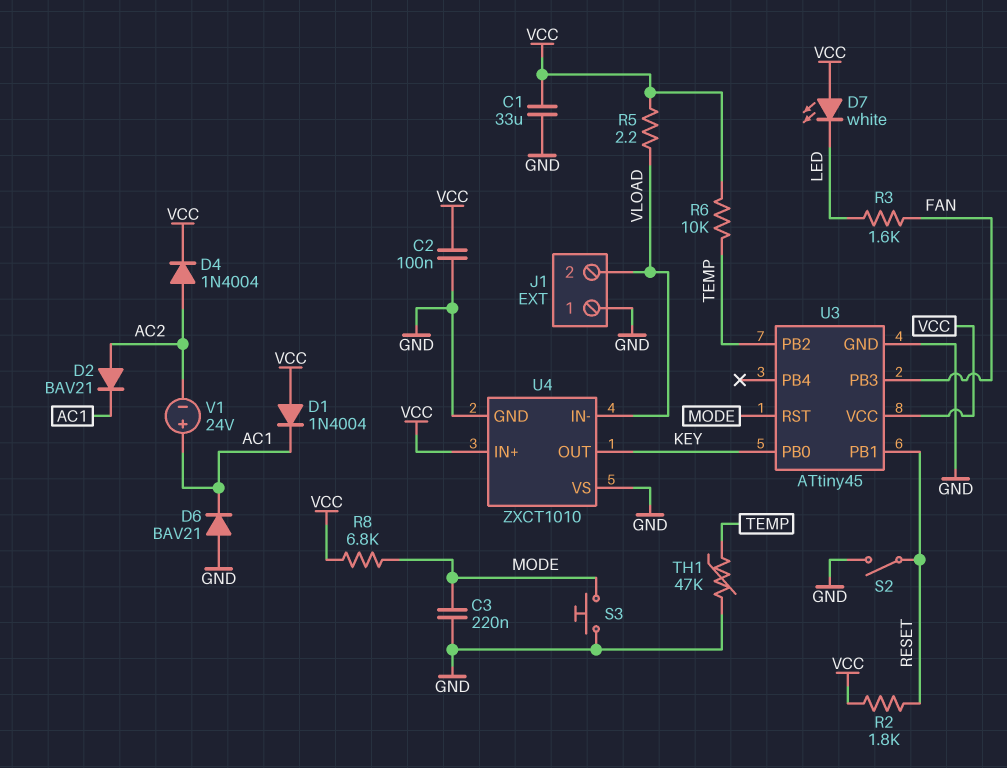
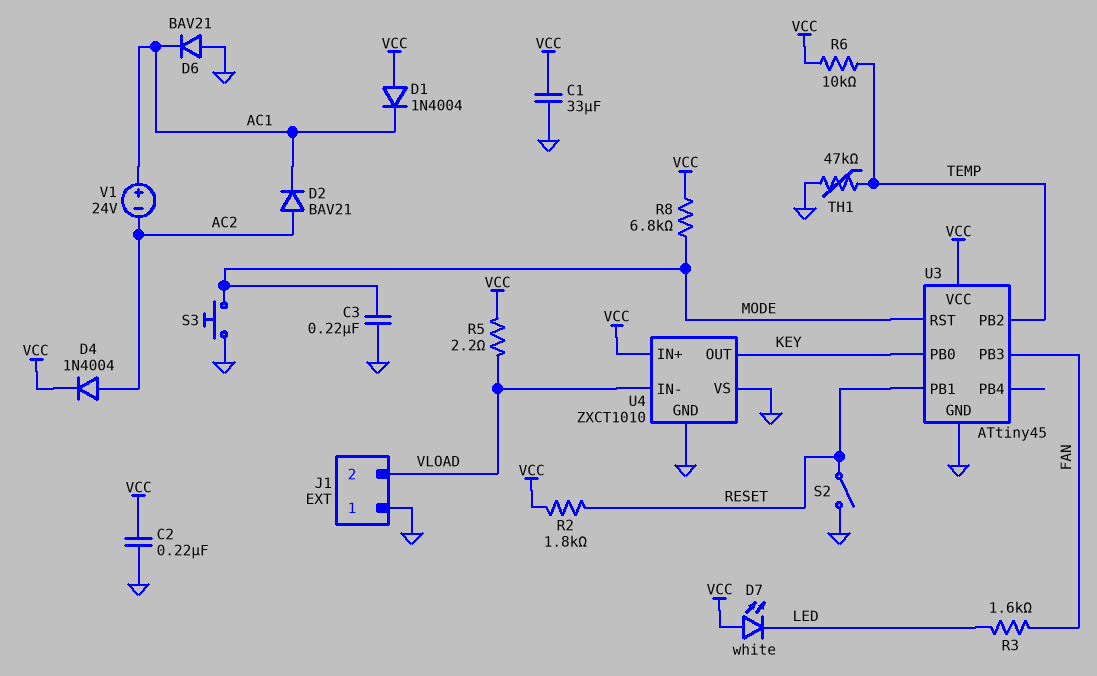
C2: 100nF (GND, VCC) -> 220nF (GND, VCC)

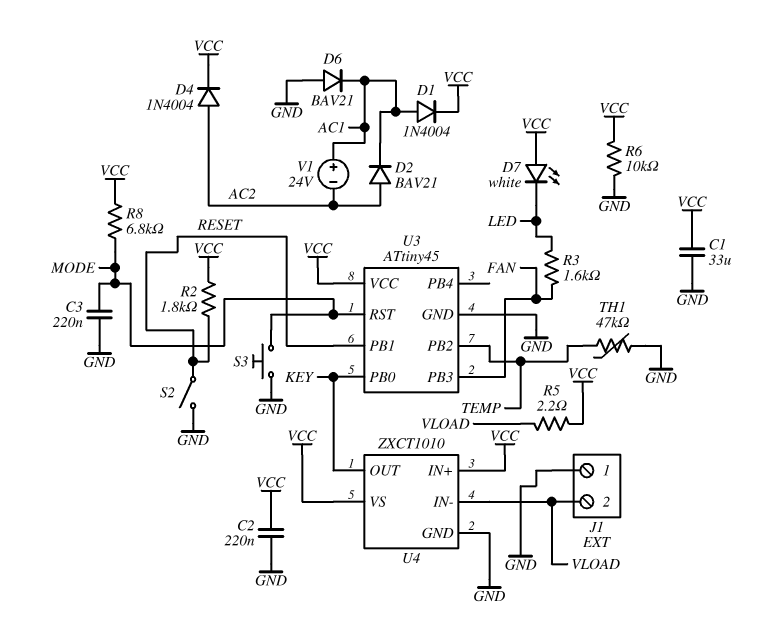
D1: diode 1N4004 (A VCC, K AC1) -> diode 1N4004 (A AC1, K VCC)
R6: 10k (TEMP, VCC) -> 10k (GND, VCC)
U4 pin VS: GND -> VCC

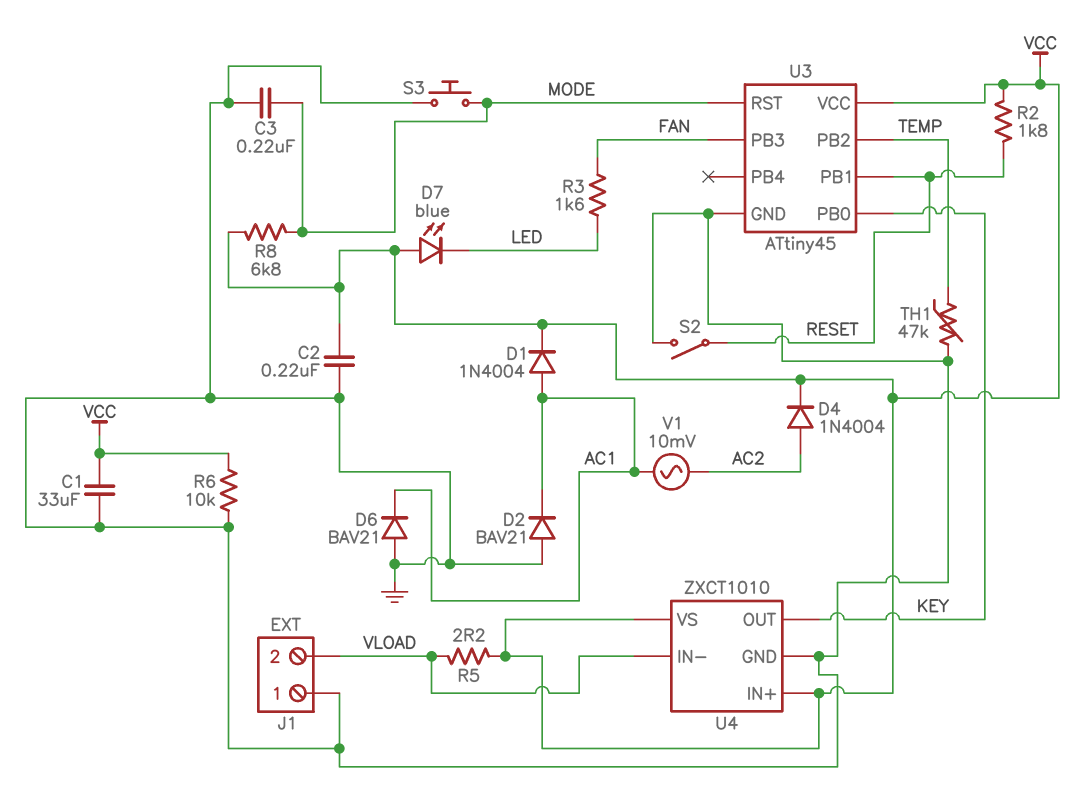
D2: diode BAV21 (A AC2, K AC1) -> diode BAV21 (A GND, K AC1)
D7: LED white (A VCC, K LED) -> LED blue (A VCC, K LED)
V1: 24V (plus AC1, minus AC2) -> AC 10mV (AC1, AC2)

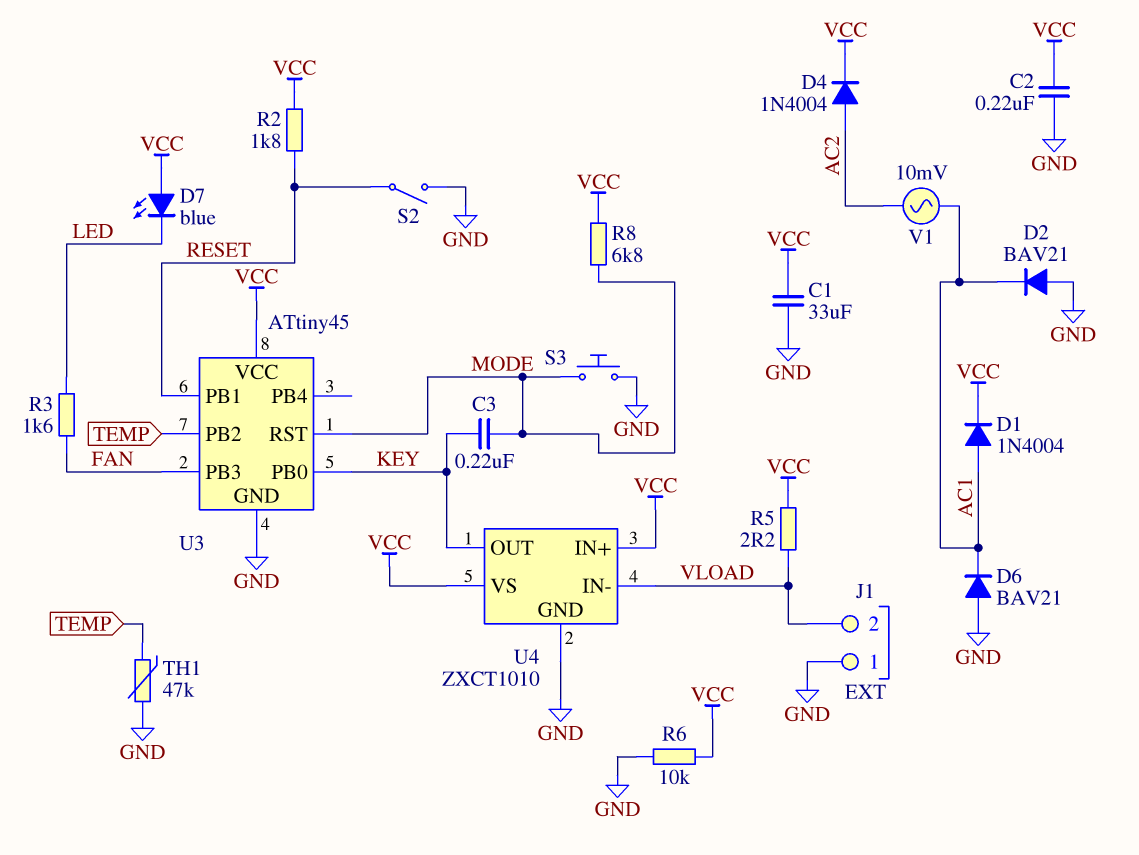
C3: 220nF (GND, MODE) -> 220nF (KEY, MODE)

